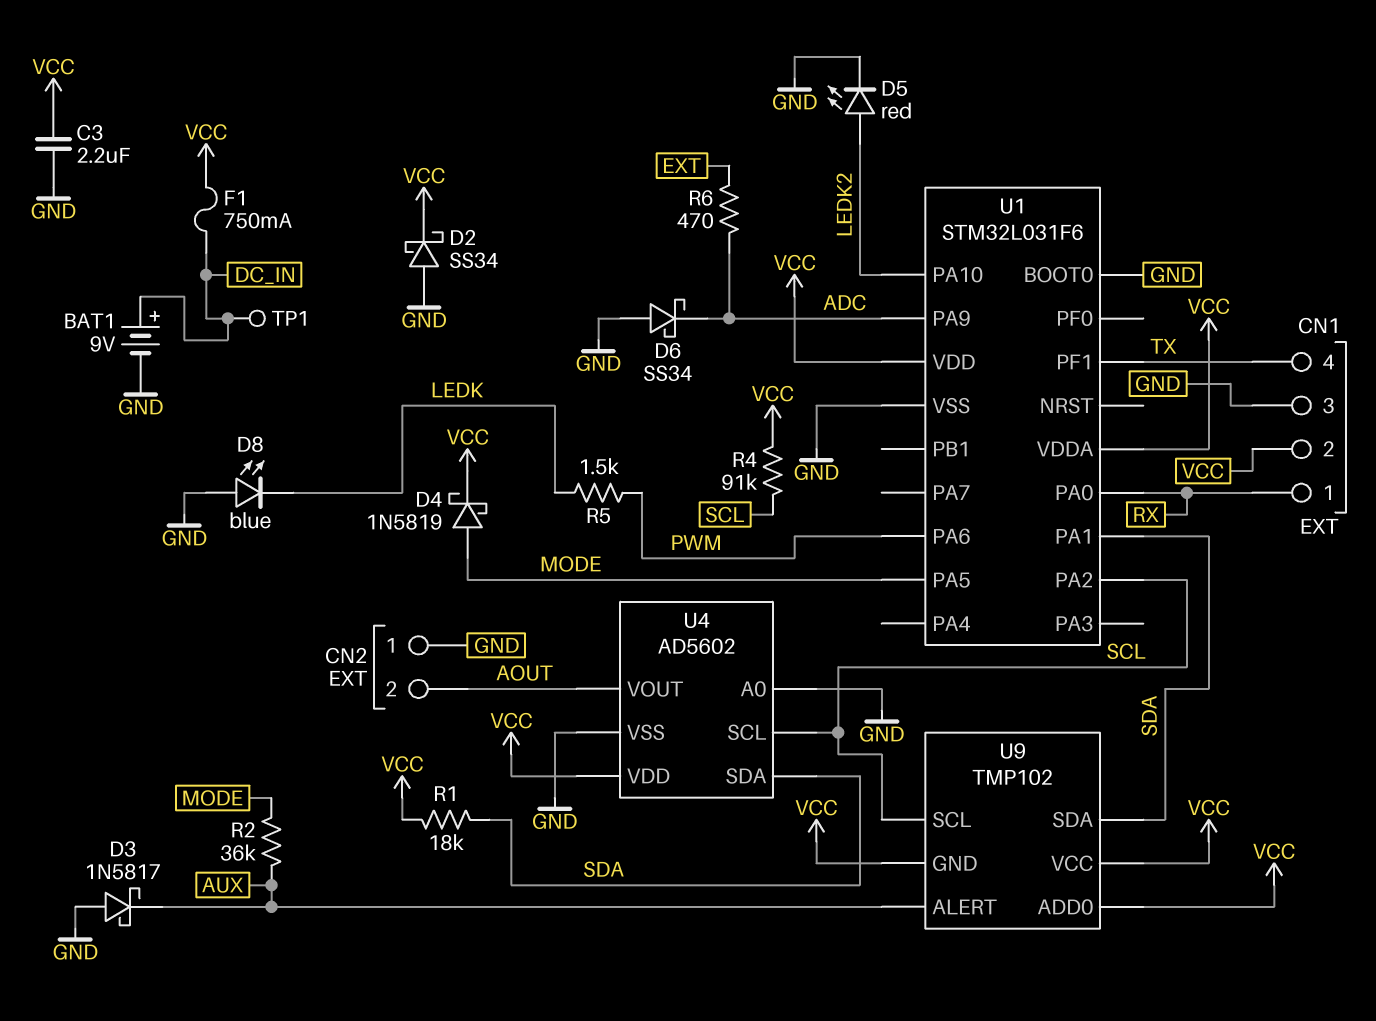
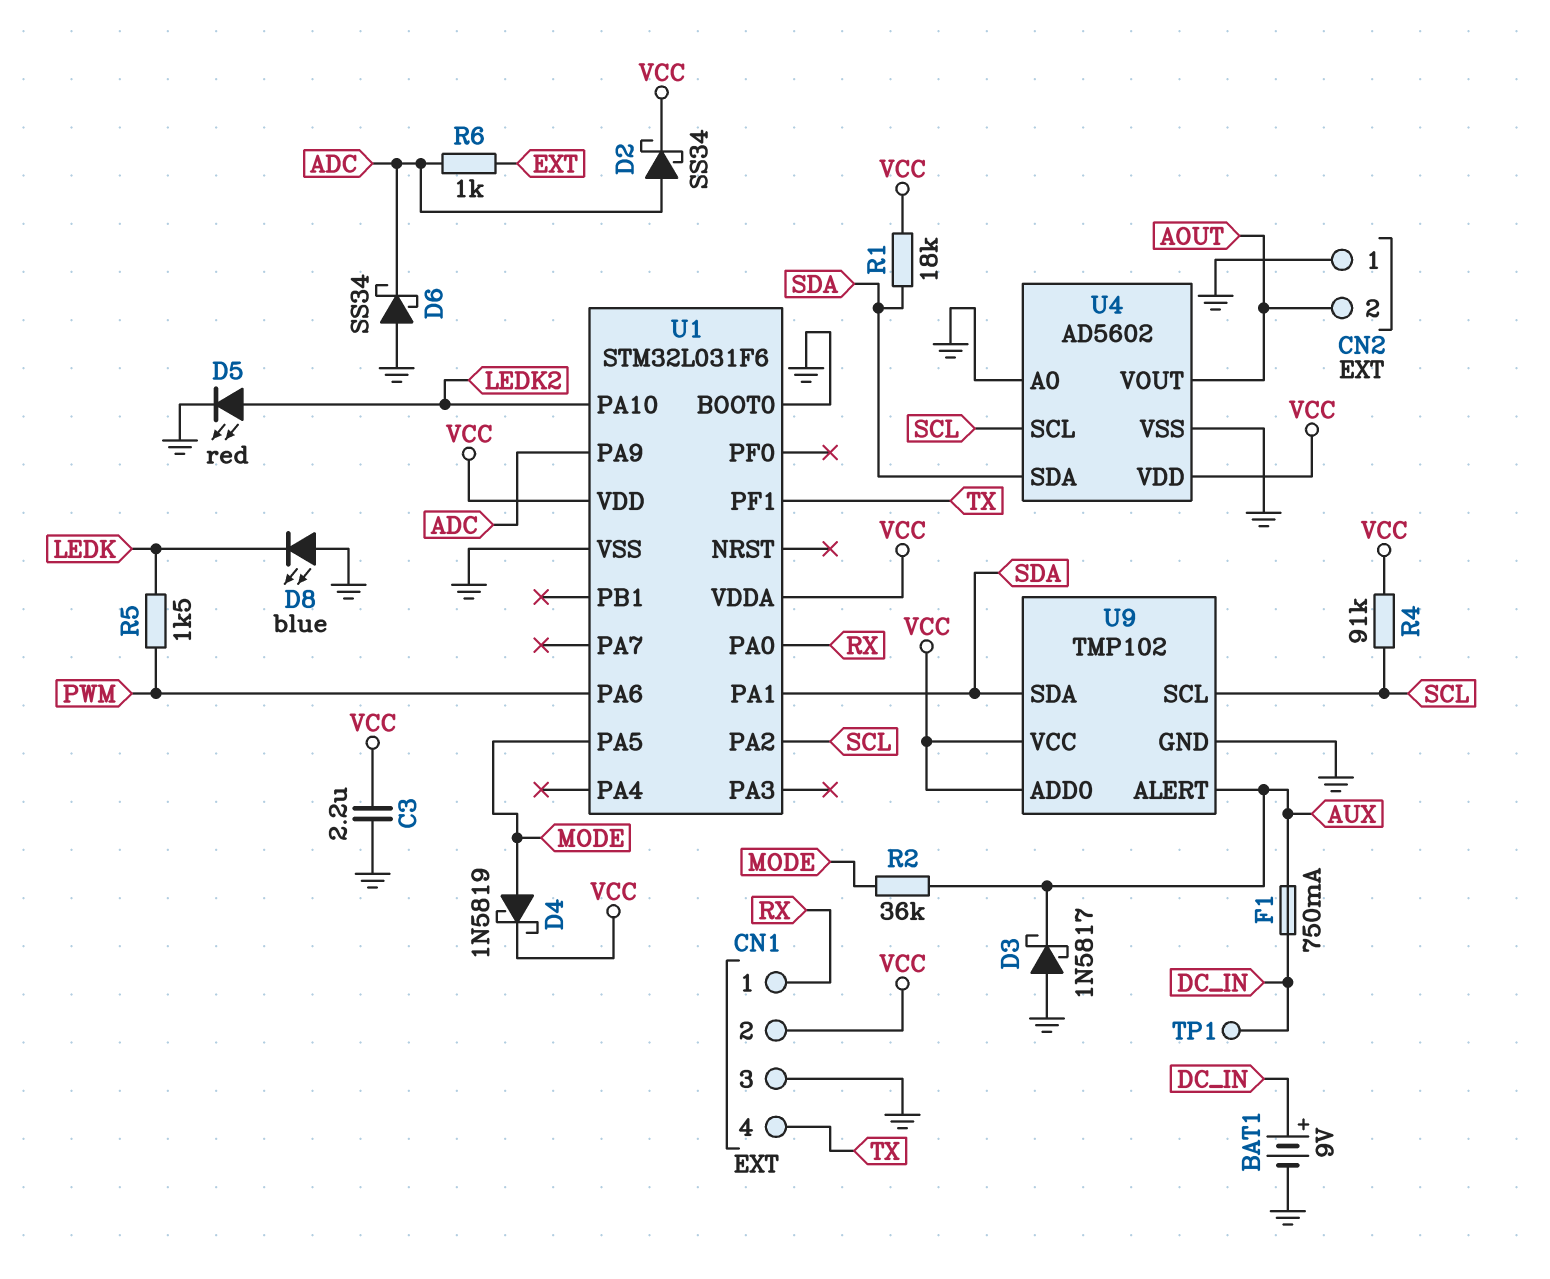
D2: schottky SS34 (A GND, K VCC) -> schottky SS34 (A ADC, K VCC)
F1: 750mA (DC_IN, VCC) -> 750mA (AUX, DC_IN)
R6: 470 (ADC, EXT) -> 1k (ADC, EXT)
U9 pin GND: VCC -> GND

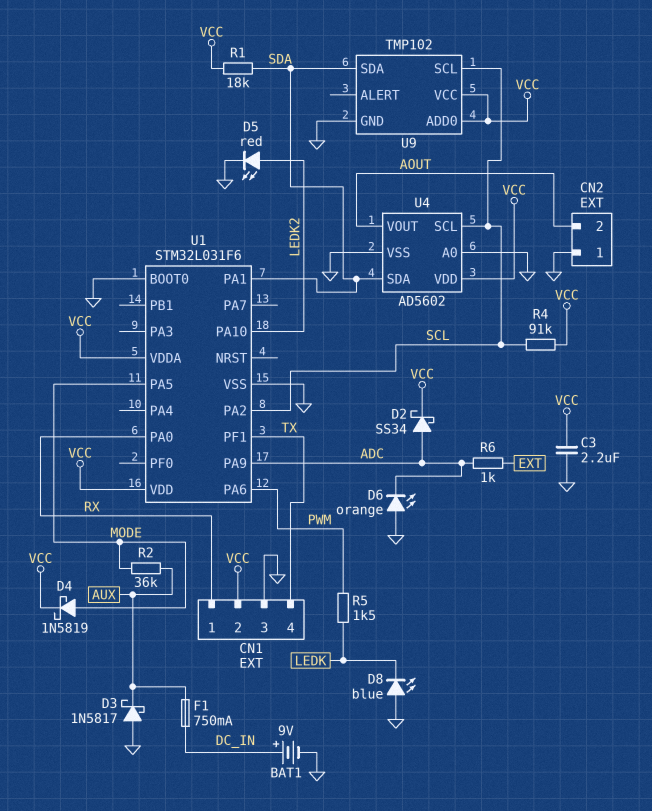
D6: schottky SS34 (A GND, K ADC) -> LED orange (A GND, K ADC)
TP1: test point (DC_IN) -> none
U9 pin ALERT: AUX -> none

